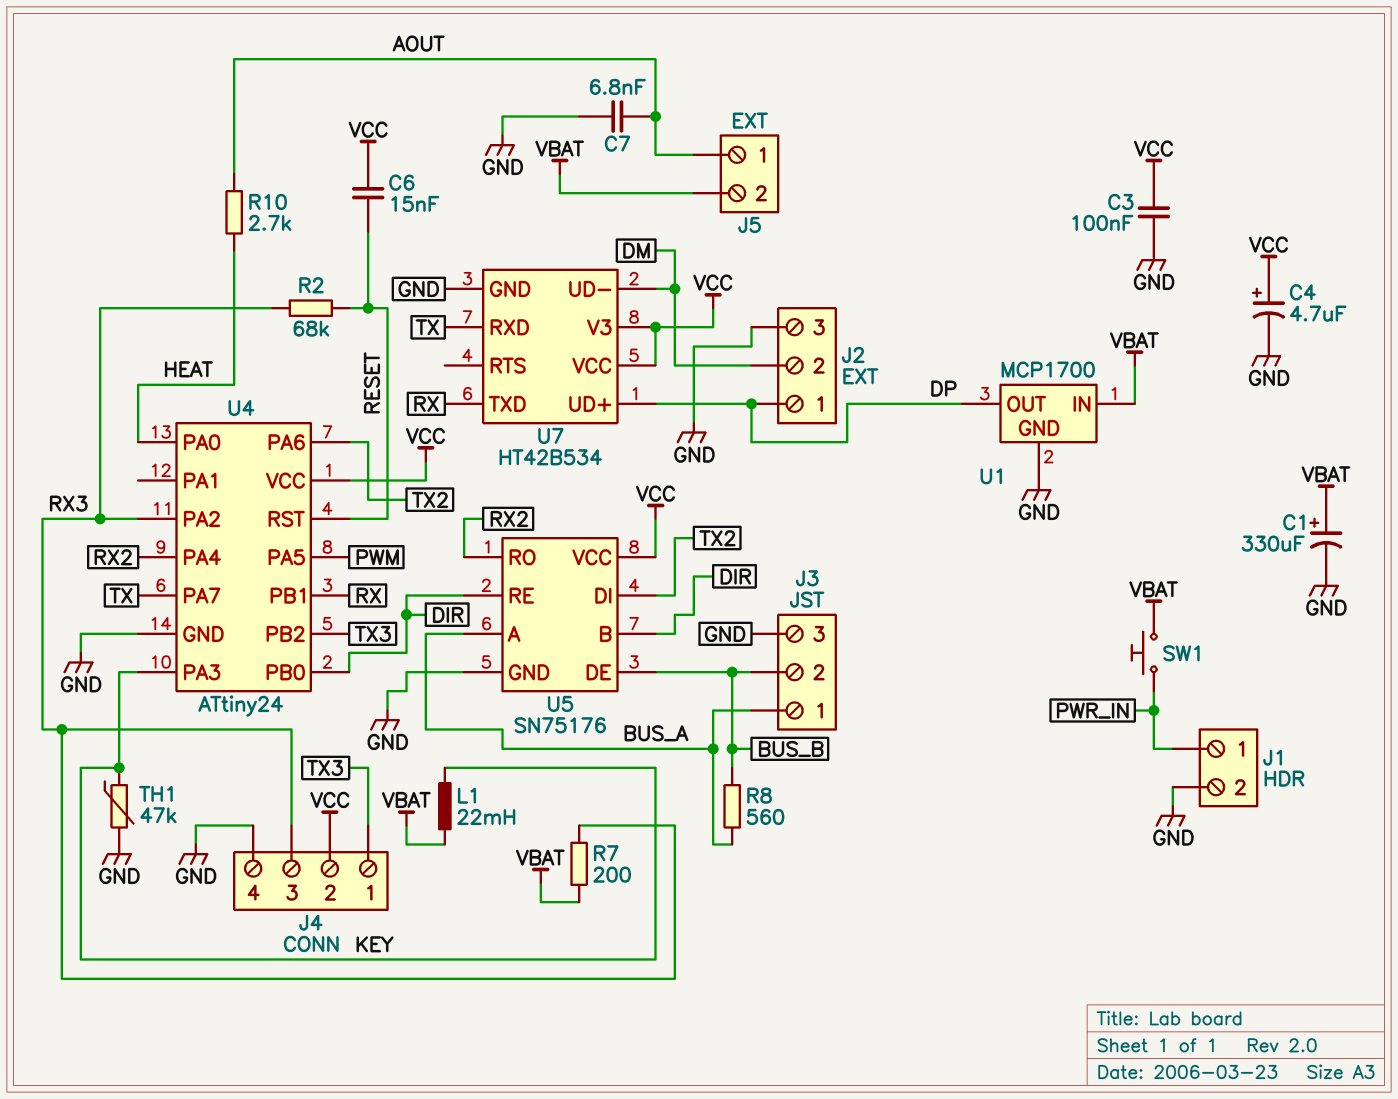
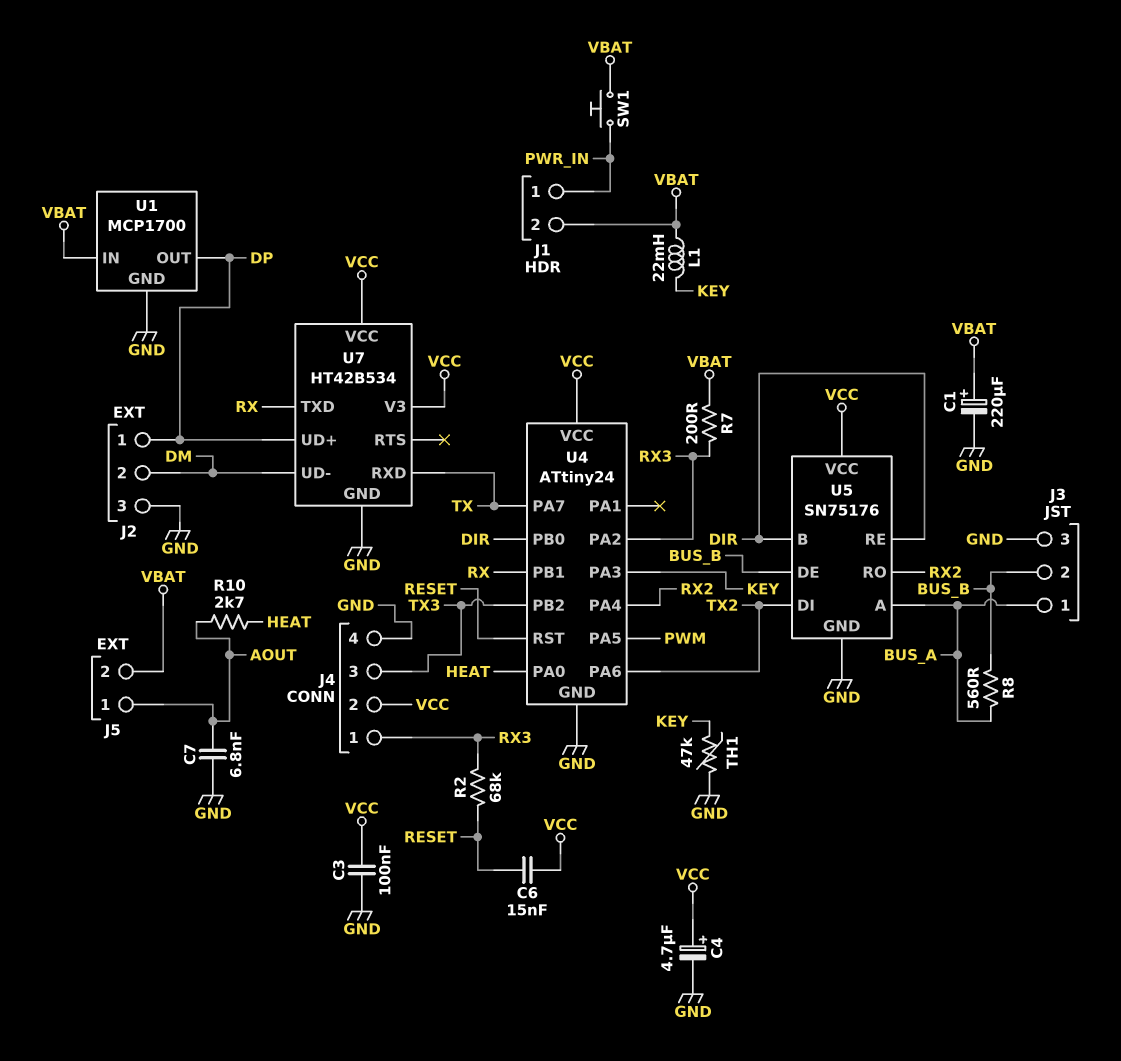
C1: 330uF (plus VBAT, minus GND) -> 220uF (plus VBAT, minus GND)
J1 pin 2: GND -> VBAT
J4 pin 1: TX3 -> RX3
J4 pin 3: RX3 -> TX3

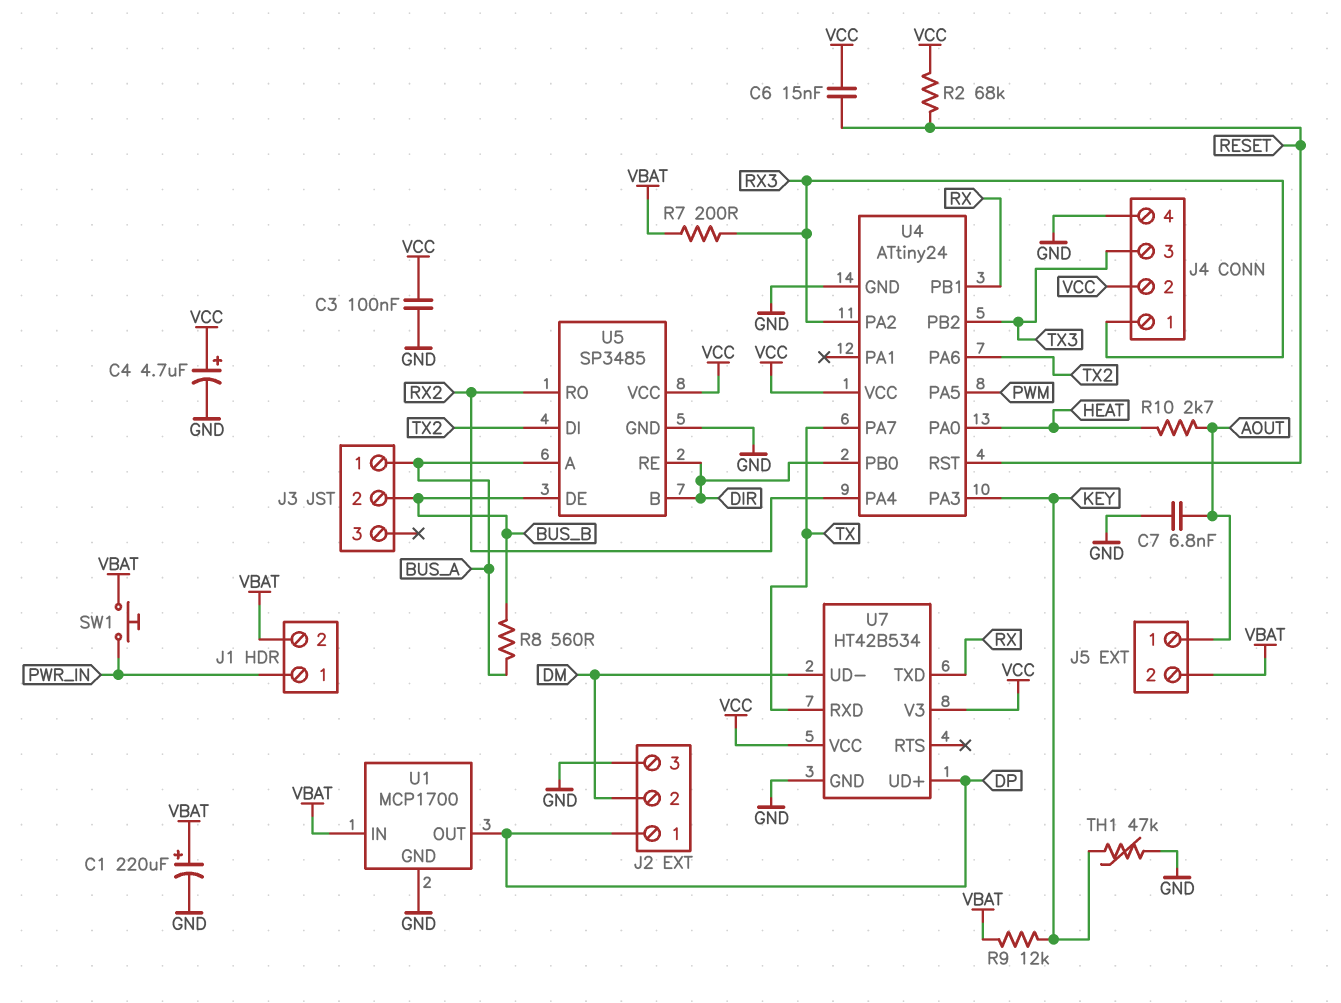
J3 pin 3: GND -> none
L1: 22mH (KEY, VBAT) -> none
R2: 68k (RESET, RX3) -> 68k (RESET, VCC)
R9: none -> 12k (KEY, VBAT)
U5: SN75176 -> SP3485

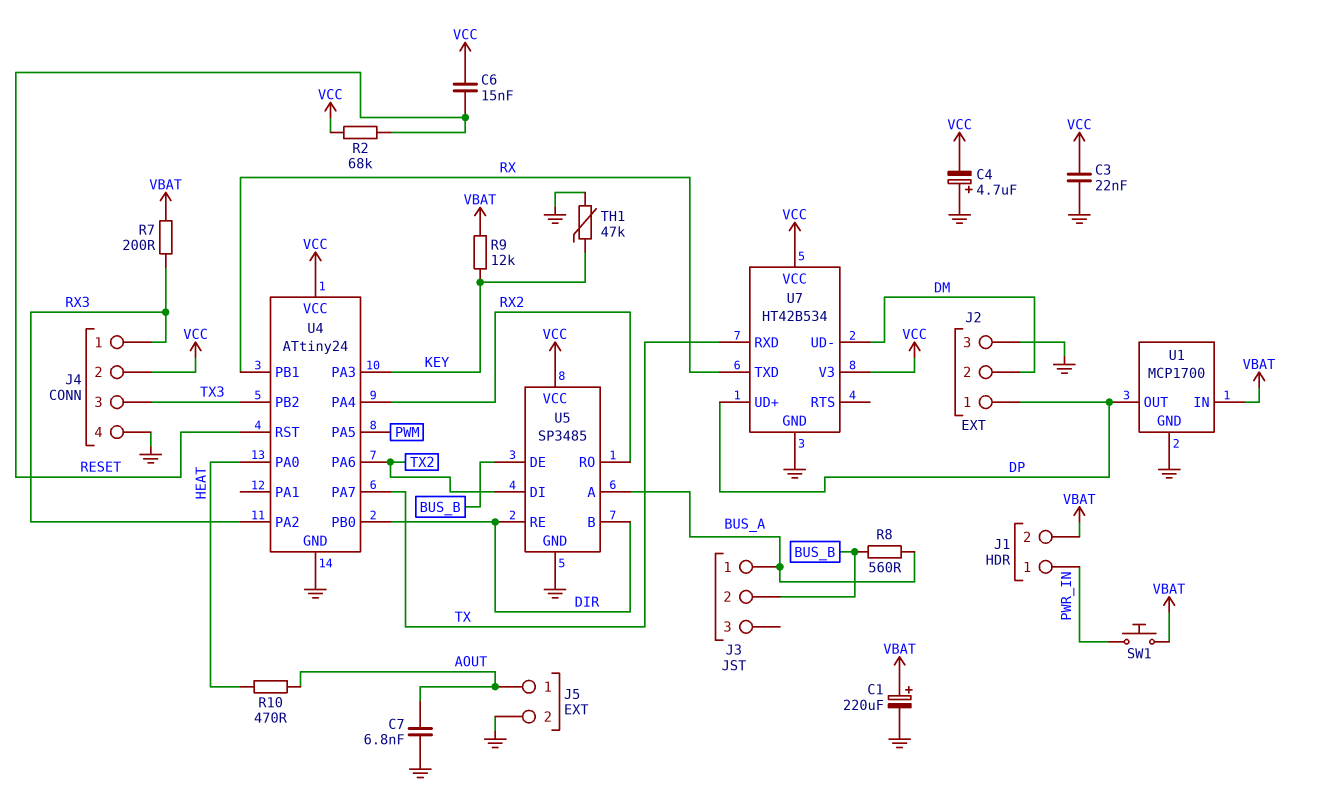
C3: 100nF (GND, VCC) -> 22nF (GND, VCC)
C4: 4.7uF (plus VCC, minus GND) -> 4.7uF (plus GND, minus VCC)
J5 pin 2: VBAT -> GND
R10: 2.7k (AOUT, HEAT) -> 470 (AOUT, HEAT)

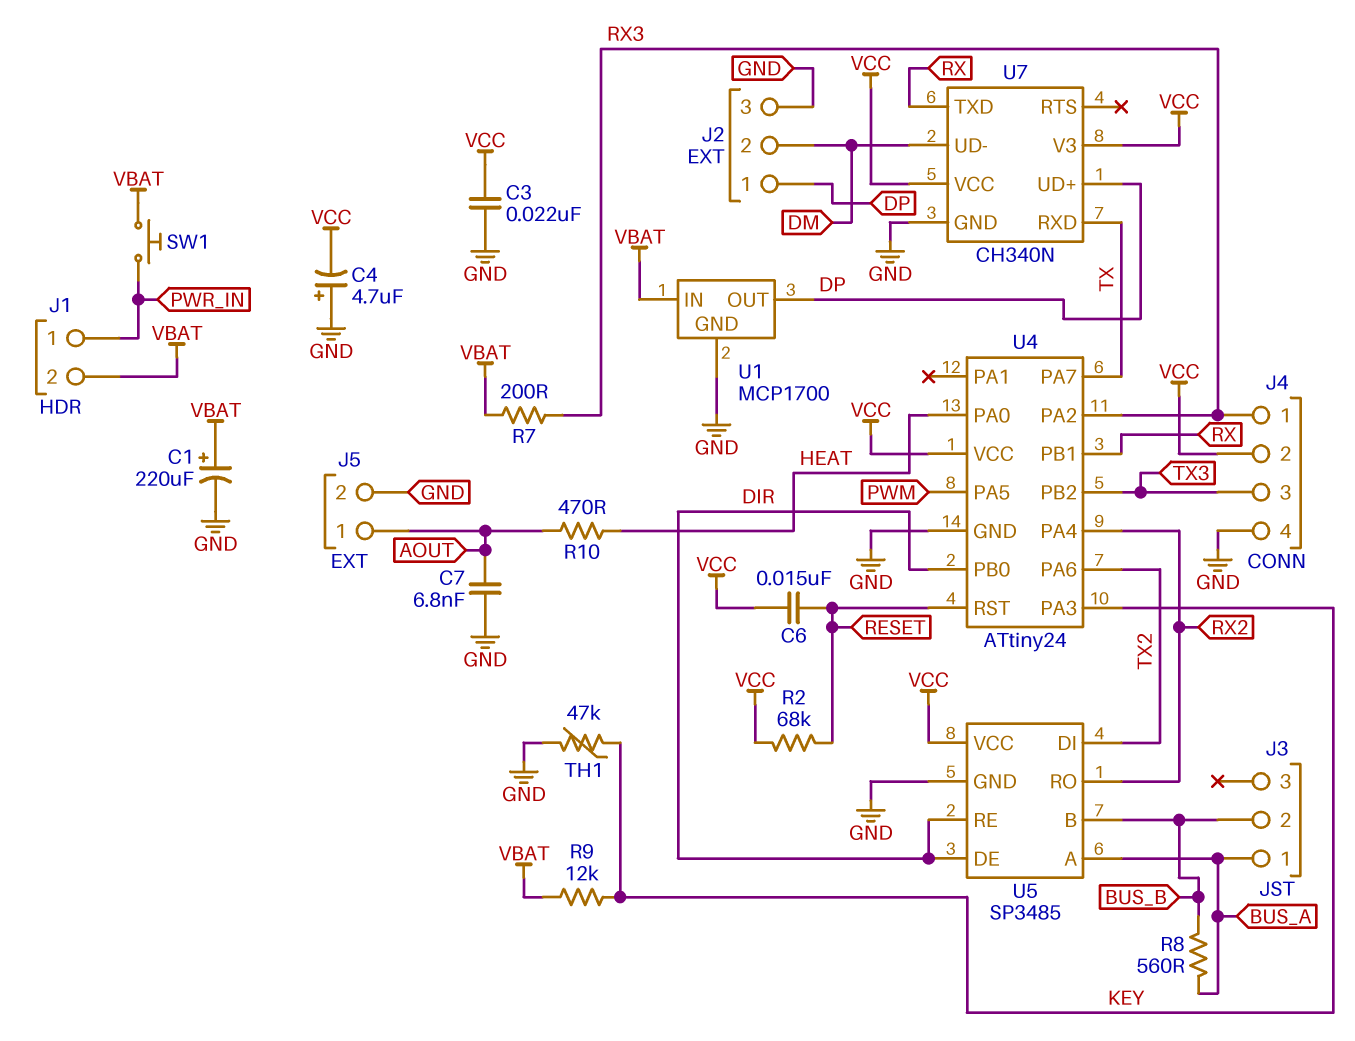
U5 pin B: DIR -> BUS_B
U5 pin DE: BUS_B -> DIR
U7: HT42B534 -> CH340N

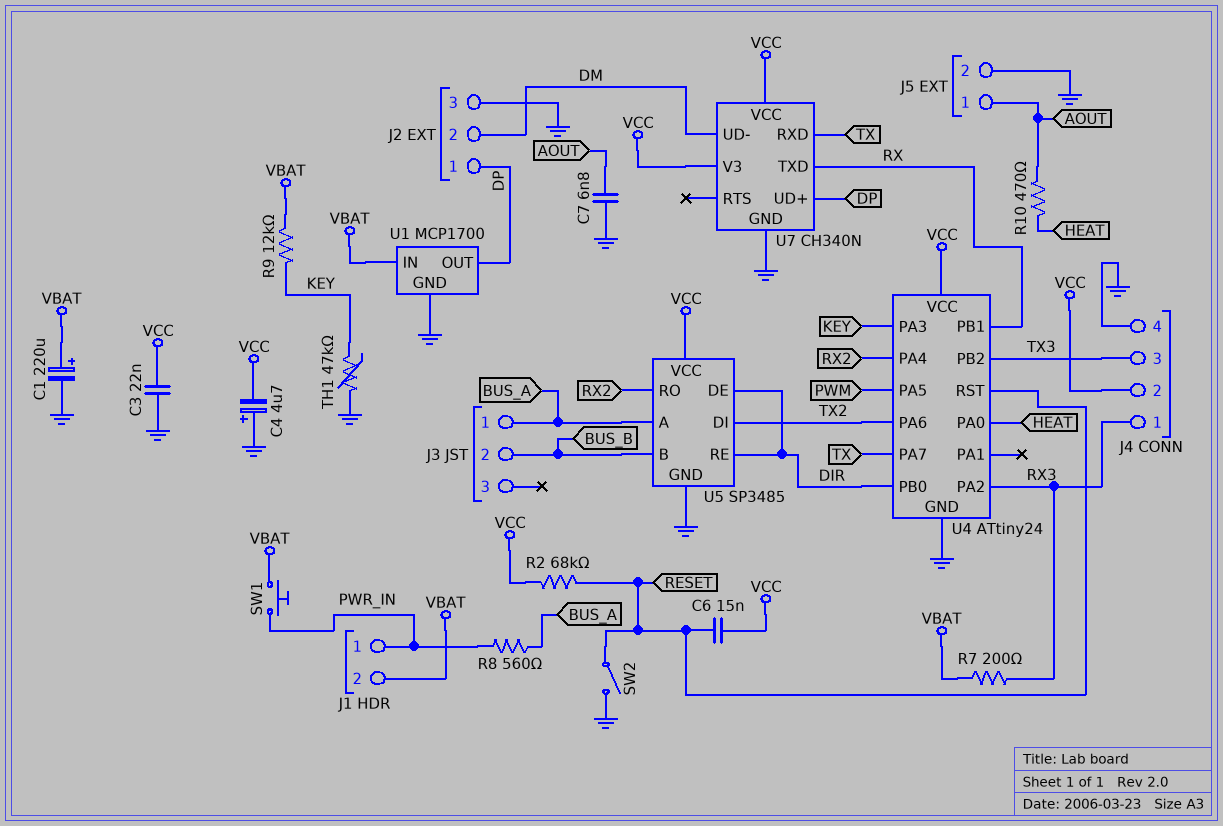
R8: 560 (BUS_A, BUS_B) -> 560 (BUS_A, PWR_IN)
SW2: none -> switch (GND, RESET)

